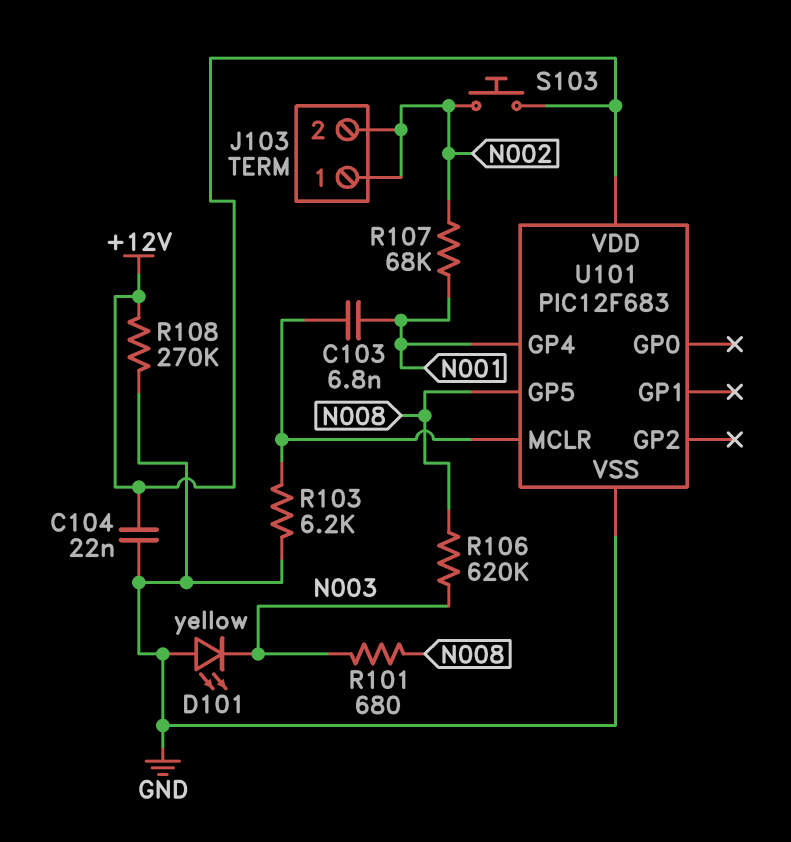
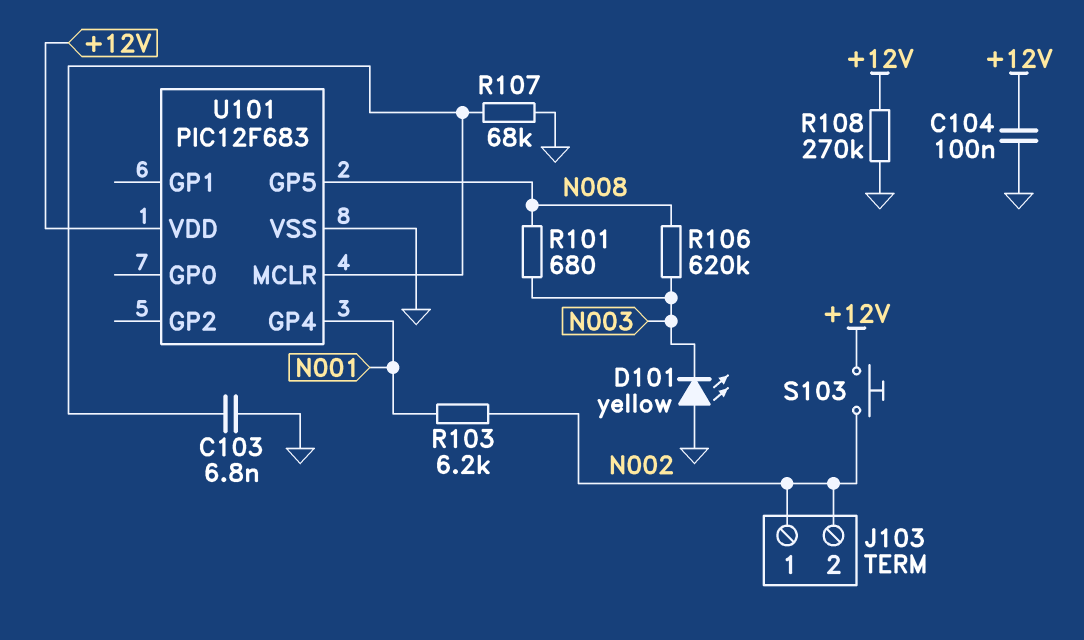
C103: 6.8nF (N001, U101/MCLR) -> 6.8nF (GND, U101/MCLR)
C104: 22nF (+12V, GND) -> 100nF (+12V, GND)
R103: 6.2k (GND, U101/MCLR) -> 6.2k (N001, N002)
R107: 68k (N001, N002) -> 68k (GND, U101/MCLR)

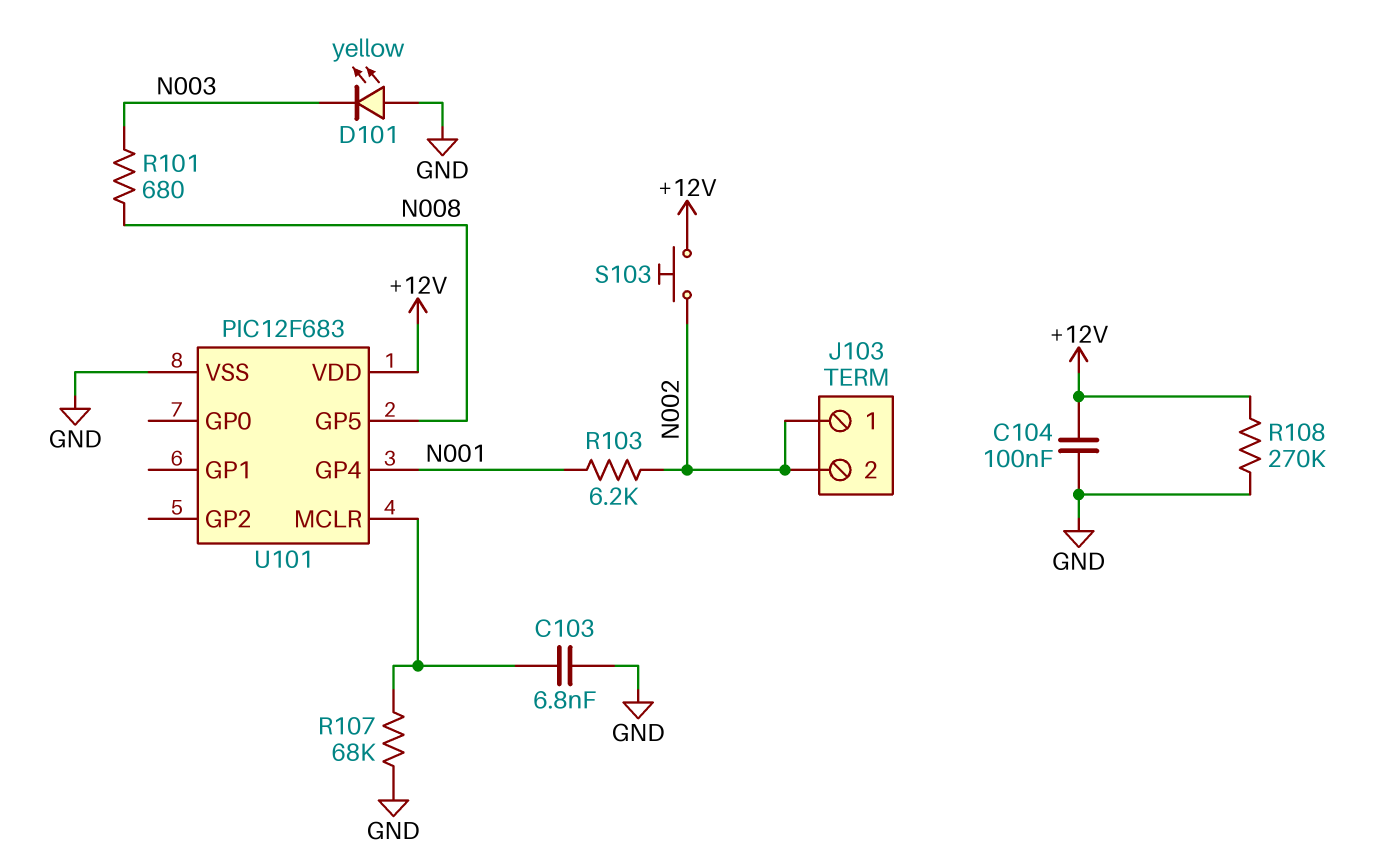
R106: 620k (N003, N008) -> none

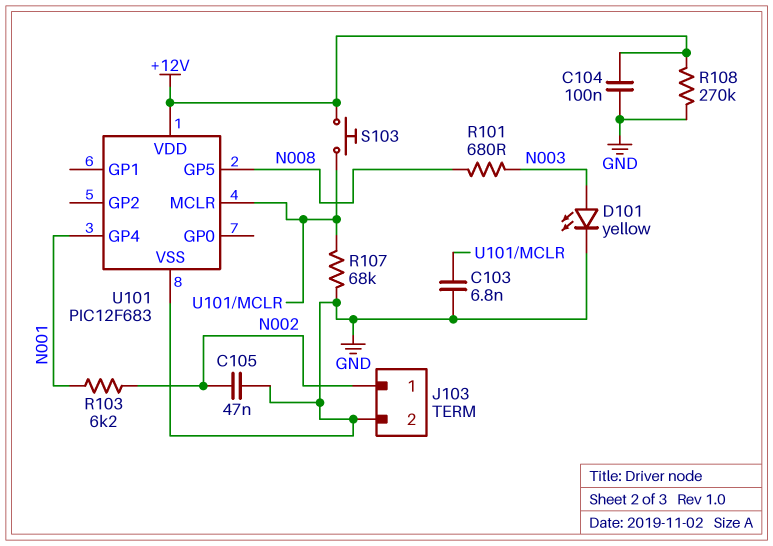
C105: none -> 47nF (GND, N002)
D101: LED yellow (A GND, K N003) -> LED yellow (A N003, K GND)
J103 pin 2: N002 -> GND
S103: button (+12V, N002) -> button (+12V, U101/MCLR)

